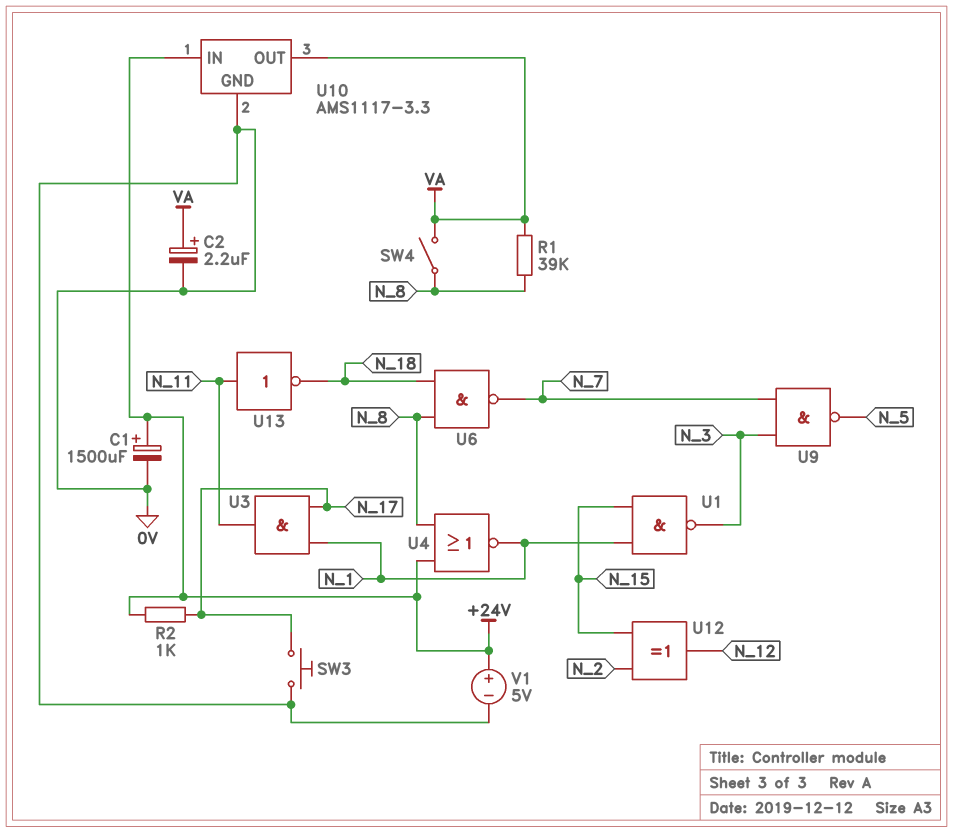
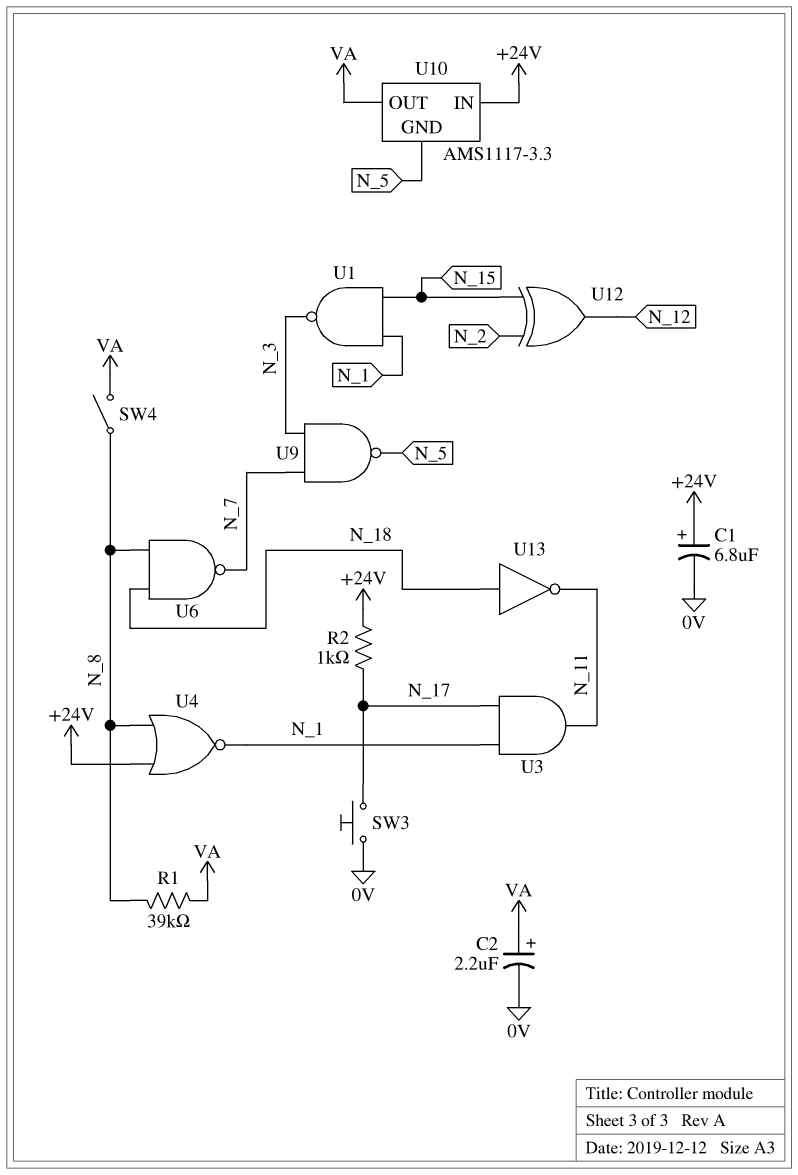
C1: 1500uF (plus +24V, minus 0V) -> 6.8uF (plus +24V, minus 0V)
U10 pin GND: 0V -> N_5
U13: NOT (in N_11, out N_18) -> NOT (in N_18, out N_11)
V1: 5V (plus +24V, minus 0V) -> none

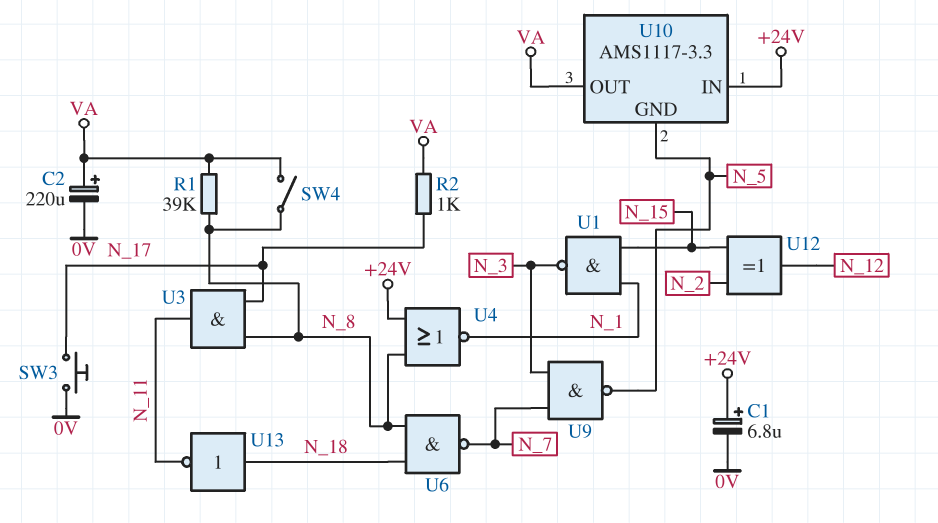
C2: 2.2uF (plus VA, minus 0V) -> 220uF (plus VA, minus 0V)
R2: 1k (+24V, N_17) -> 1k (N_17, VA)
U3: AND (in N_1, in N_17, out N_11) -> AND (in N_8, in N_17, out N_11)

